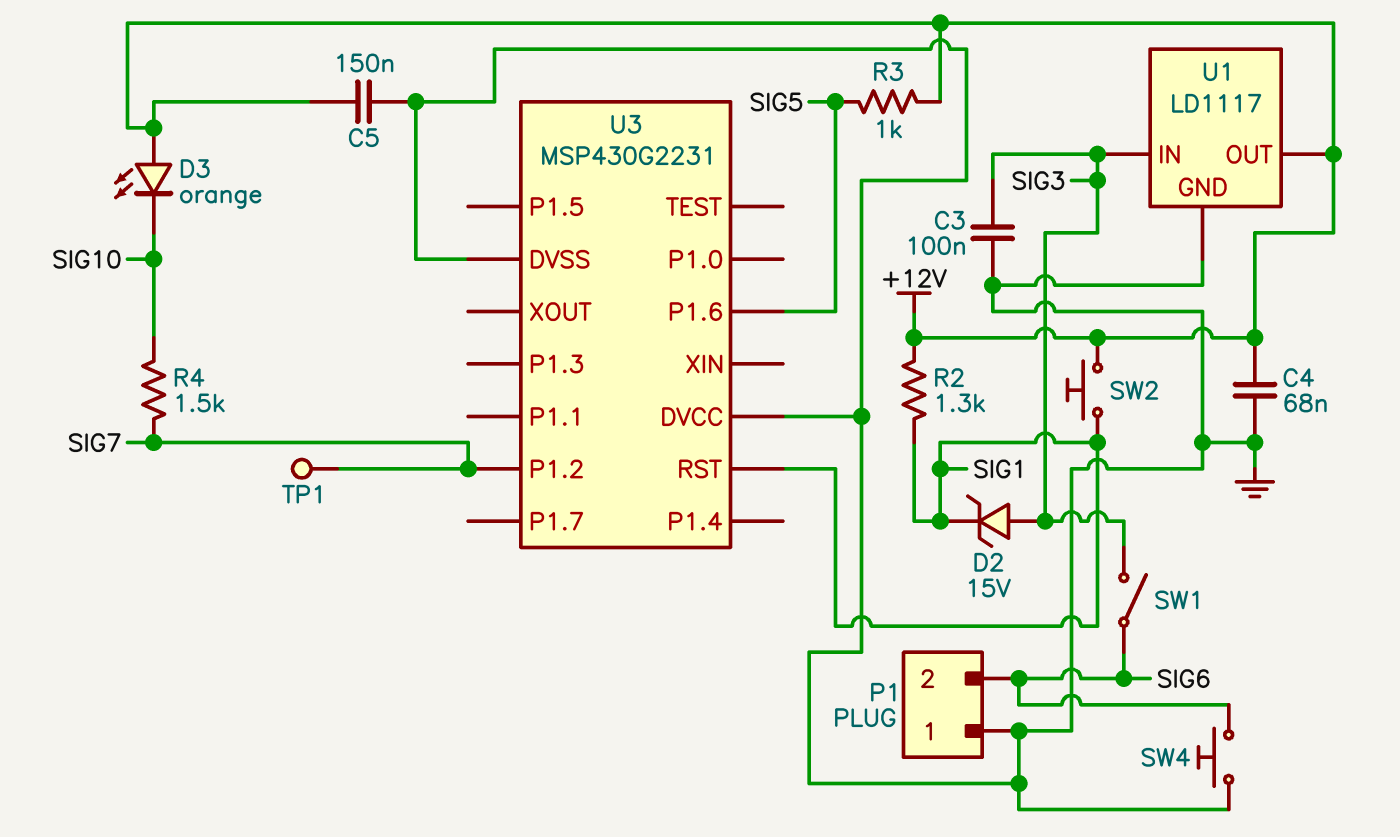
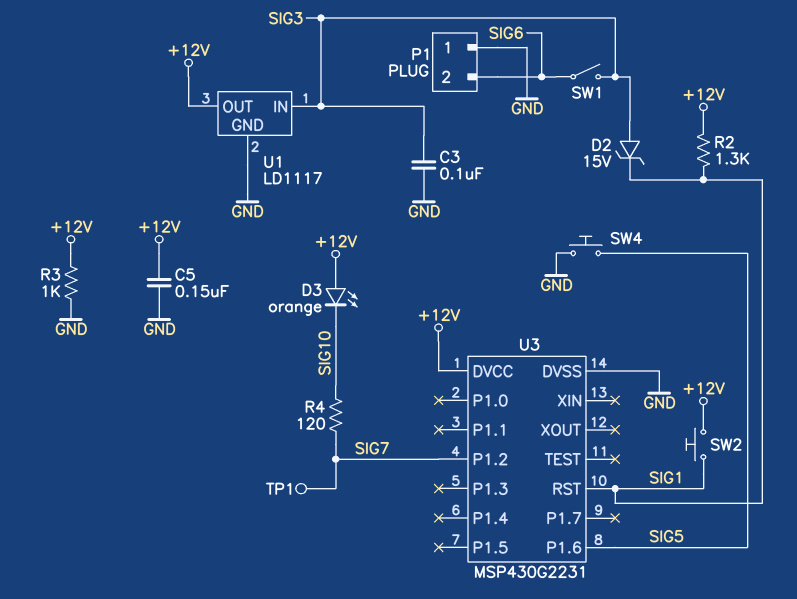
C4: 68nF (+12V, GND) -> none
R3: 1k (+12V, SIG5) -> 1k (+12V, GND)
R4: 1.5k (SIG7, SIG10) -> 120 (SIG7, SIG10)
SW4: button (GND, SIG6) -> button (GND, SIG5)
U3 pin DVCC: GND -> +12V

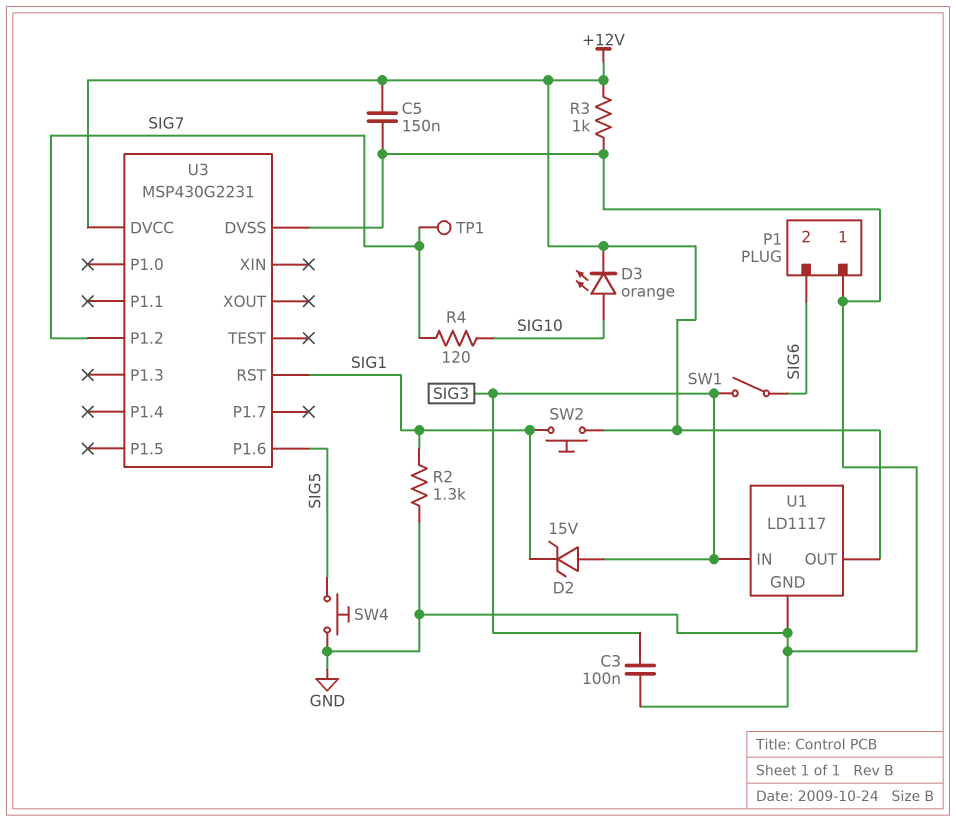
D3: LED orange (A +12V, K SIG10) -> LED orange (A SIG10, K +12V)
R2: 1.3k (+12V, SIG1) -> 1.3k (GND, SIG1)

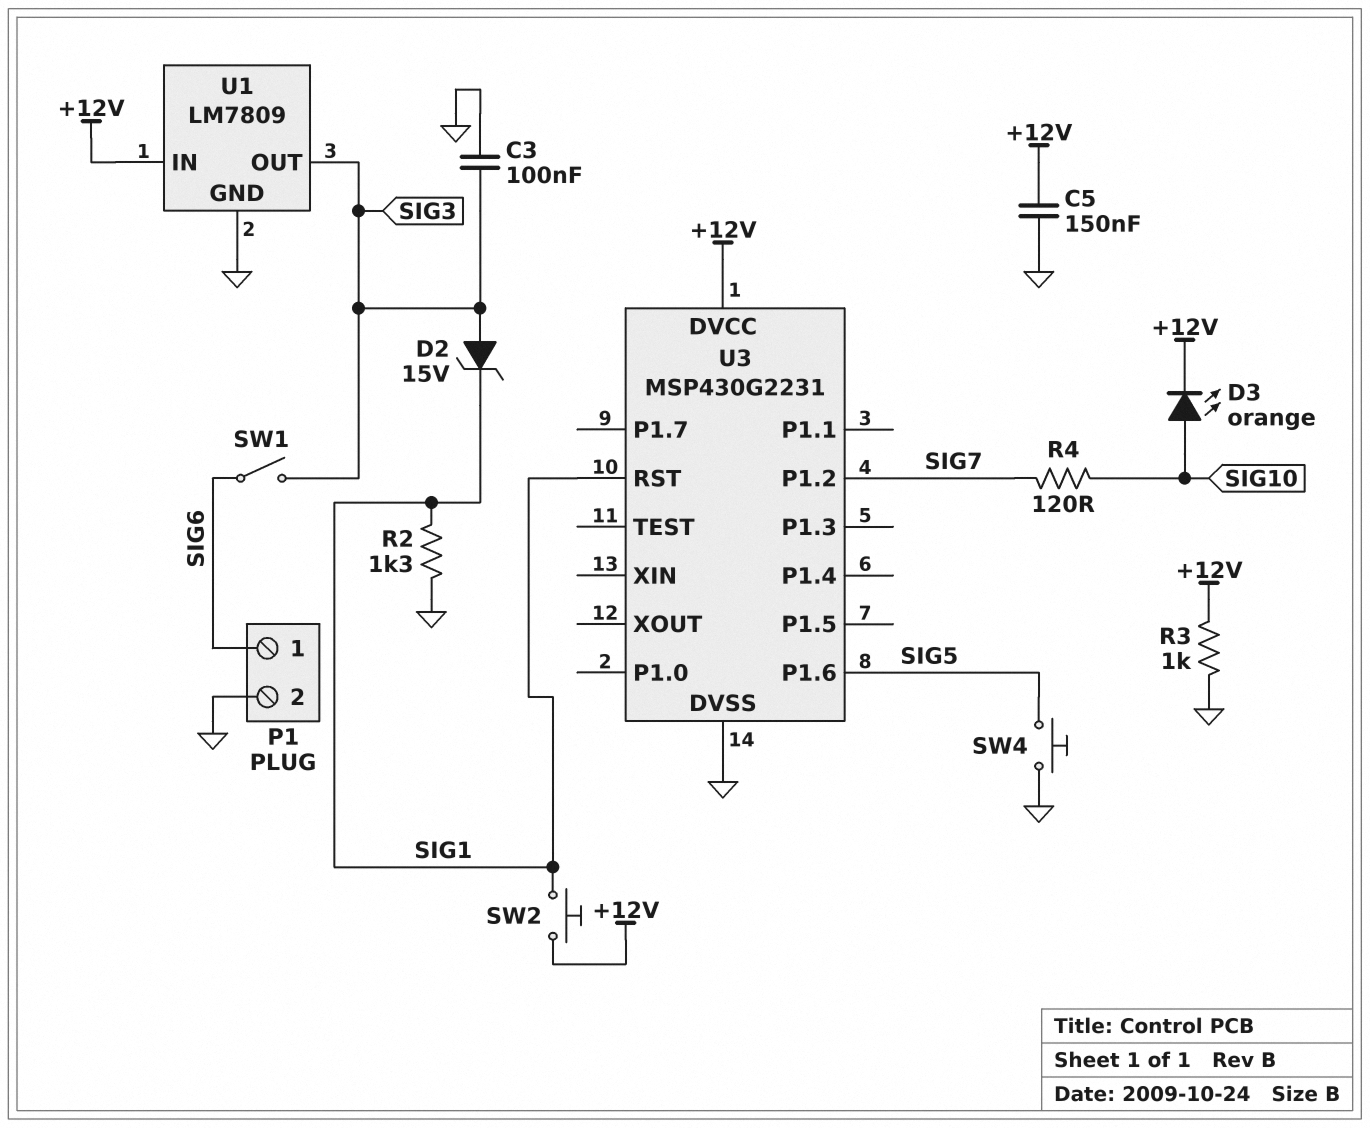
P1 pin 1: GND -> SIG6
P1 pin 2: SIG6 -> GND
TP1: test point (SIG7) -> none
U1: LD1117 -> LM7809
U1 pin IN: SIG3 -> +12V
U1 pin OUT: +12V -> SIG3

